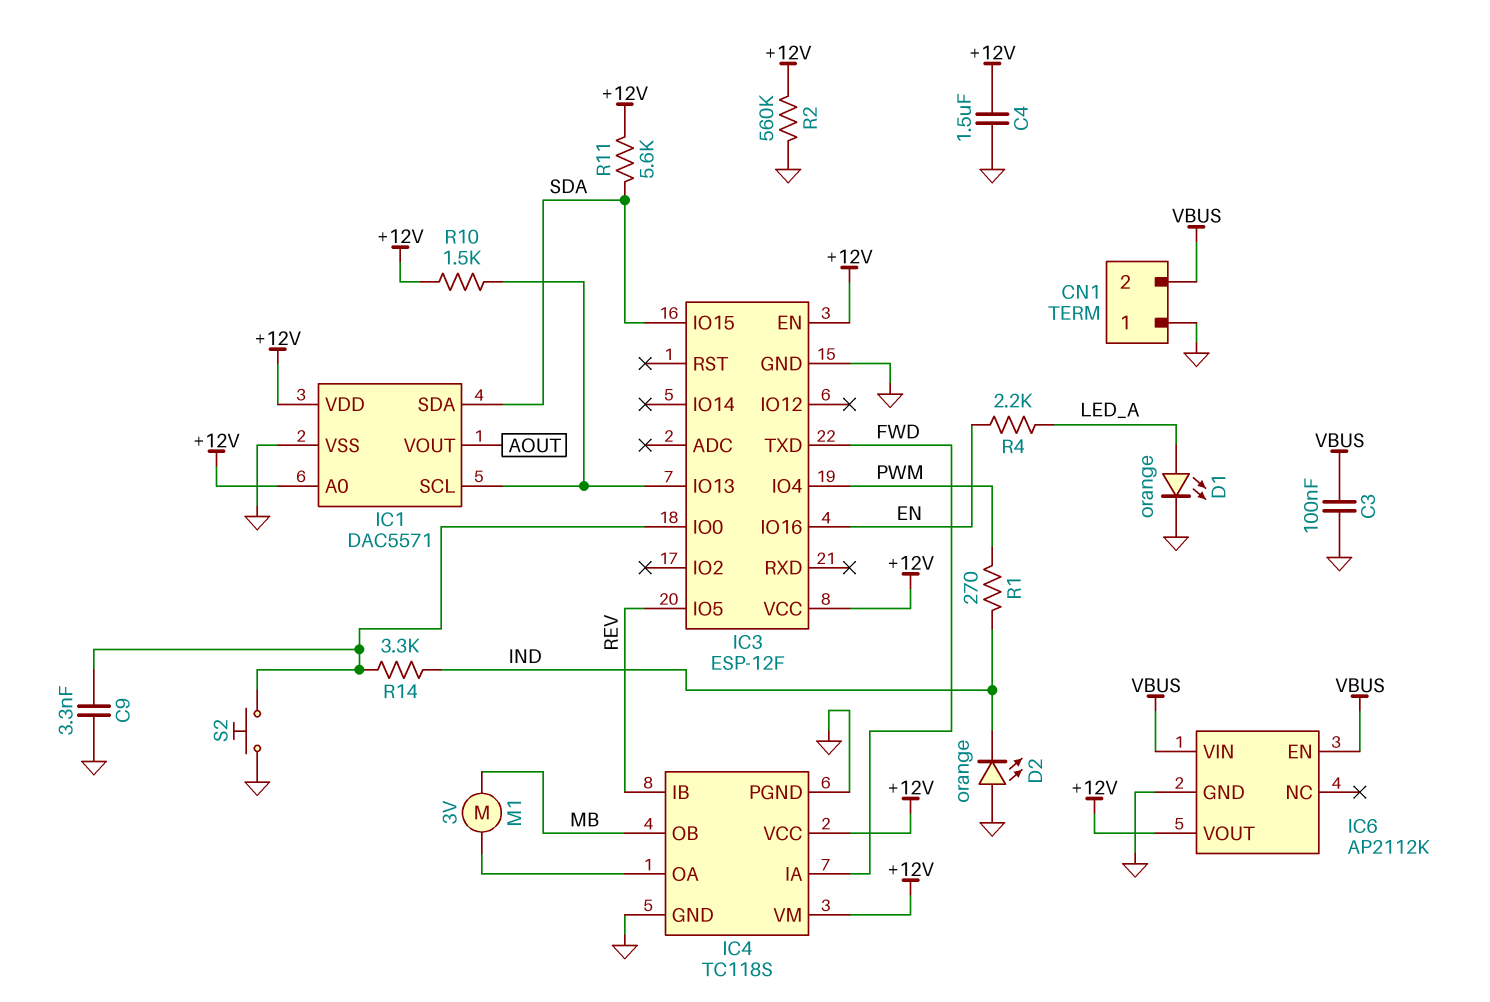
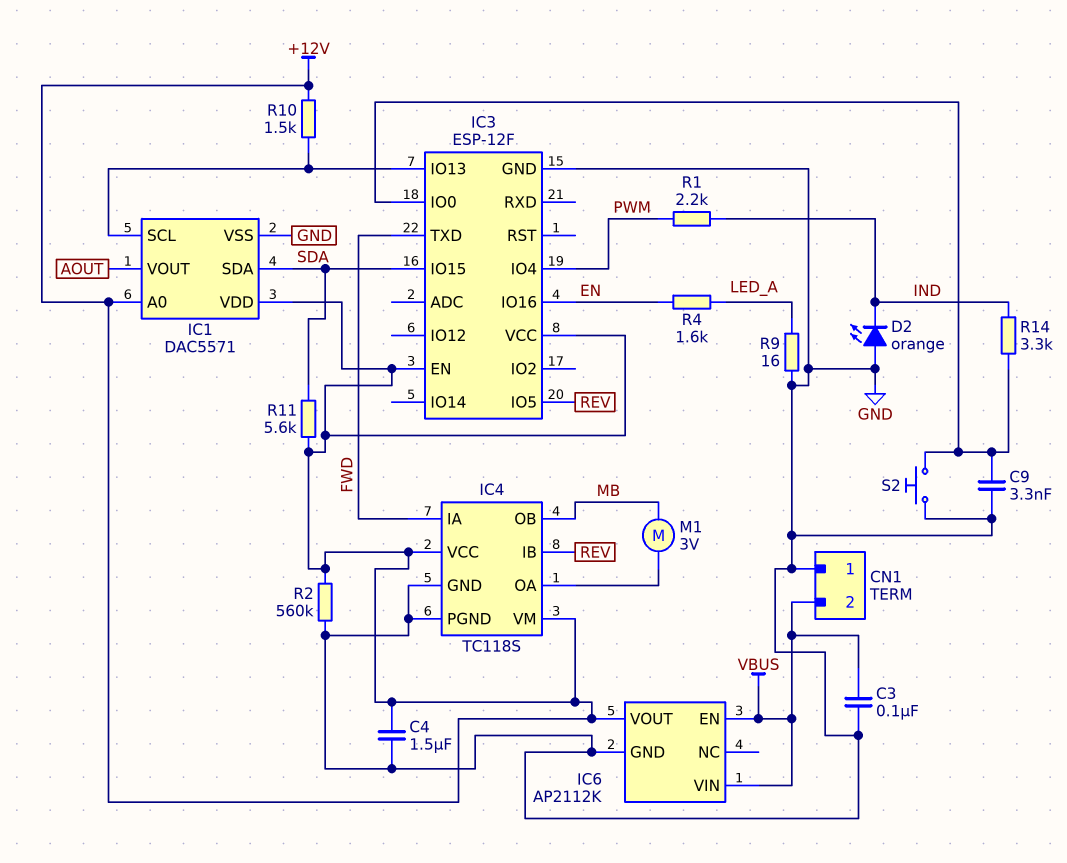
D1: LED orange (A LED_A, K GND) -> none
R1: 270 (IND, PWM) -> 2.2k (IND, PWM)
R4: 2.2k (EN, LED_A) -> 1.6k (EN, LED_A)
R9: none -> 16 (GND, LED_A)

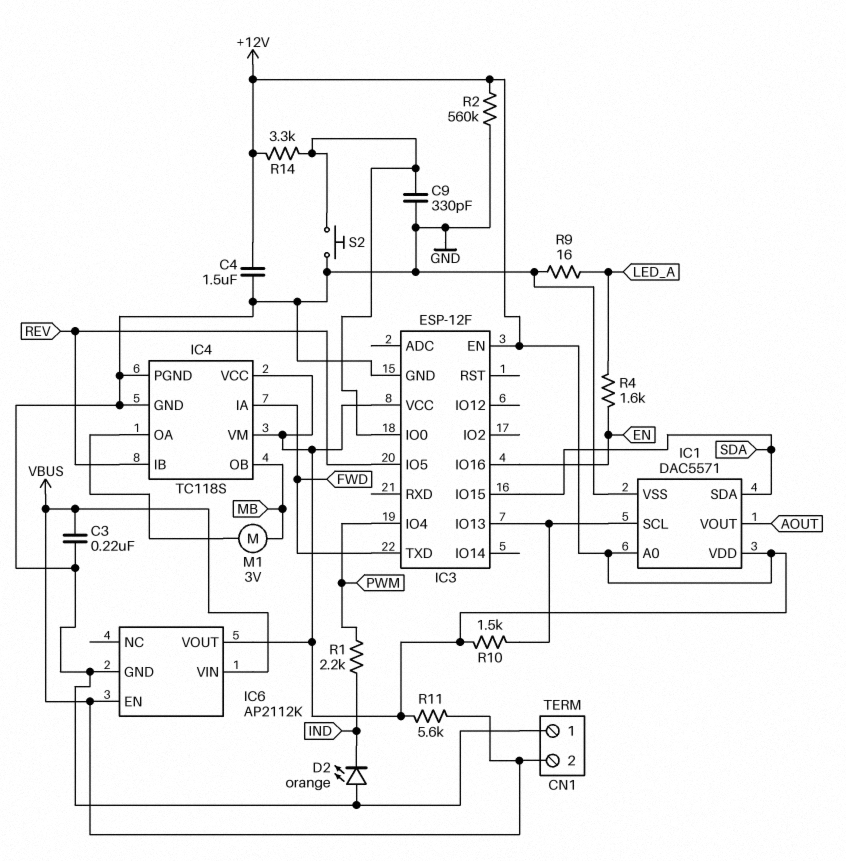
C3: 100nF (GND, VBUS) -> 220nF (GND, VBUS)
C9: 3.3nF (GND, IC3/IO0) -> 330pF (GND, IC3/IO0)
R11: 5.6k (+12V, SDA) -> 5.6k (+12V, VBUS)
R14: 3.3k (IC3/IO0, IND) -> 3.3k (+12V, IC3/IO0)

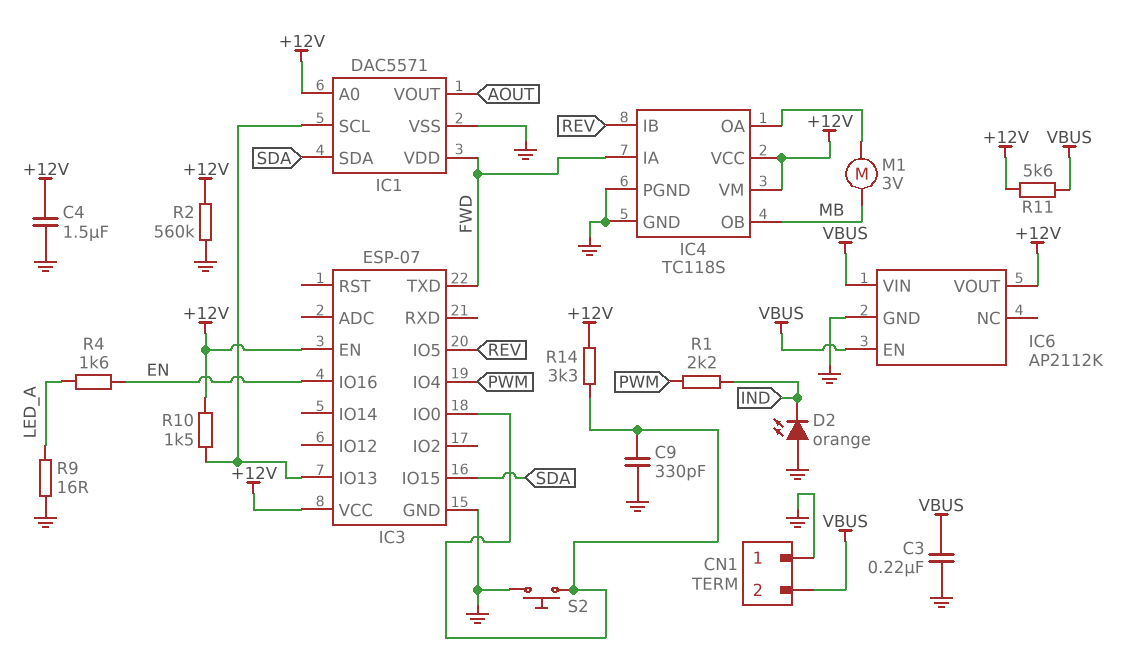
IC1 pin VDD: +12V -> FWD
IC3: ESP-12F -> ESP-07

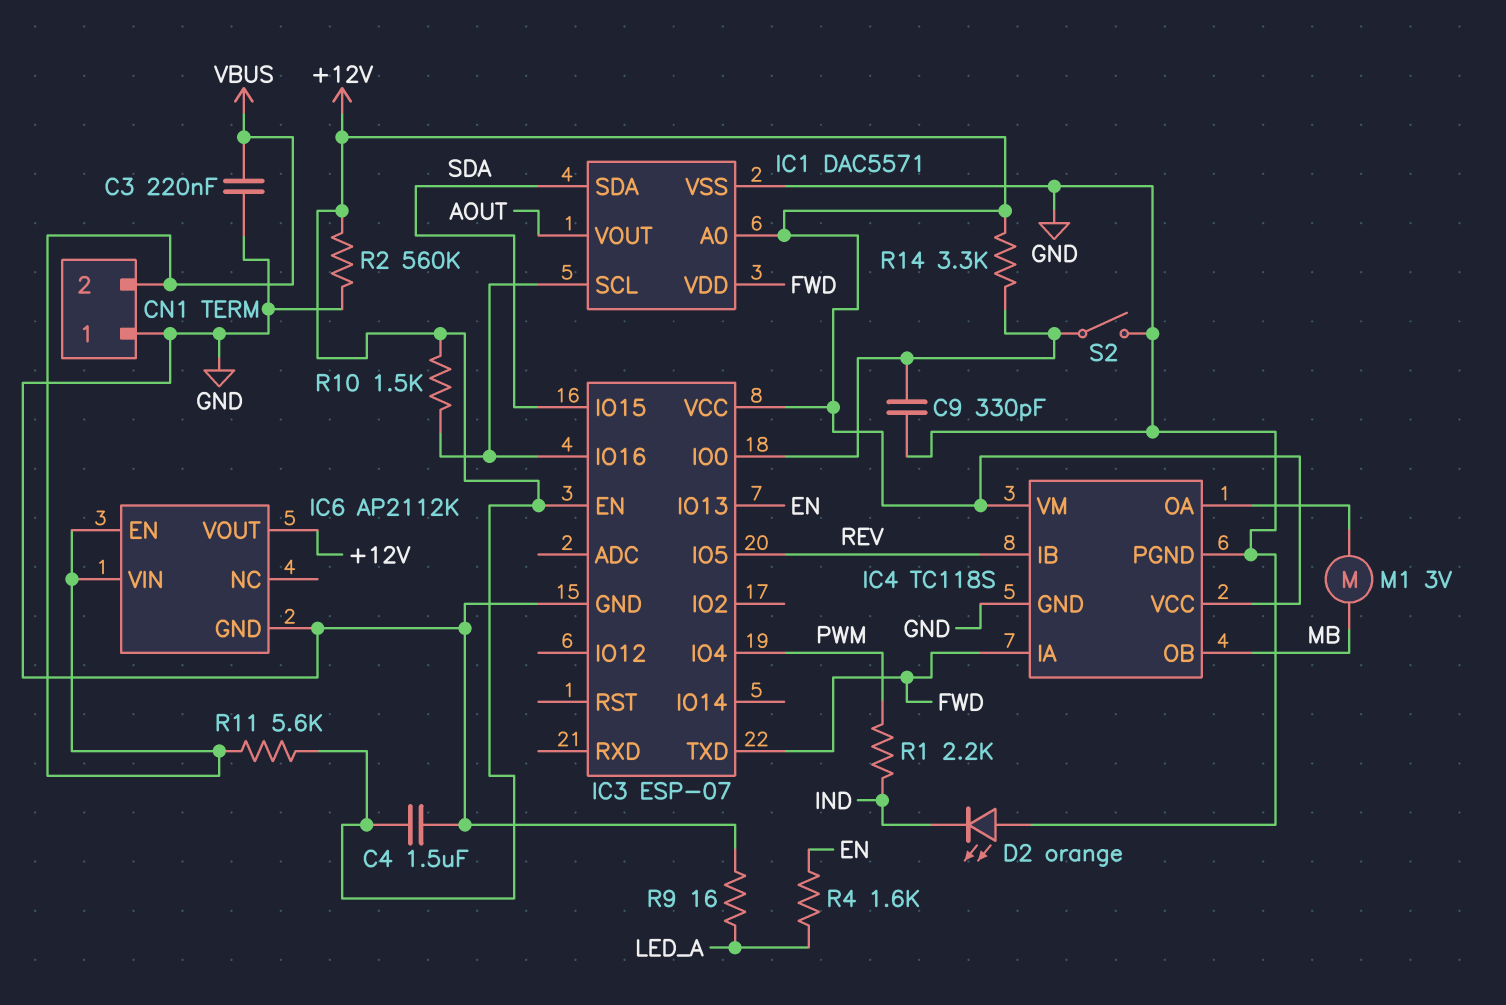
IC3 pin IO13: IC1/SCL -> EN
IC3 pin IO16: EN -> IC1/SCL
S2: button (GND, IC3/IO0) -> switch (GND, IC3/IO0)

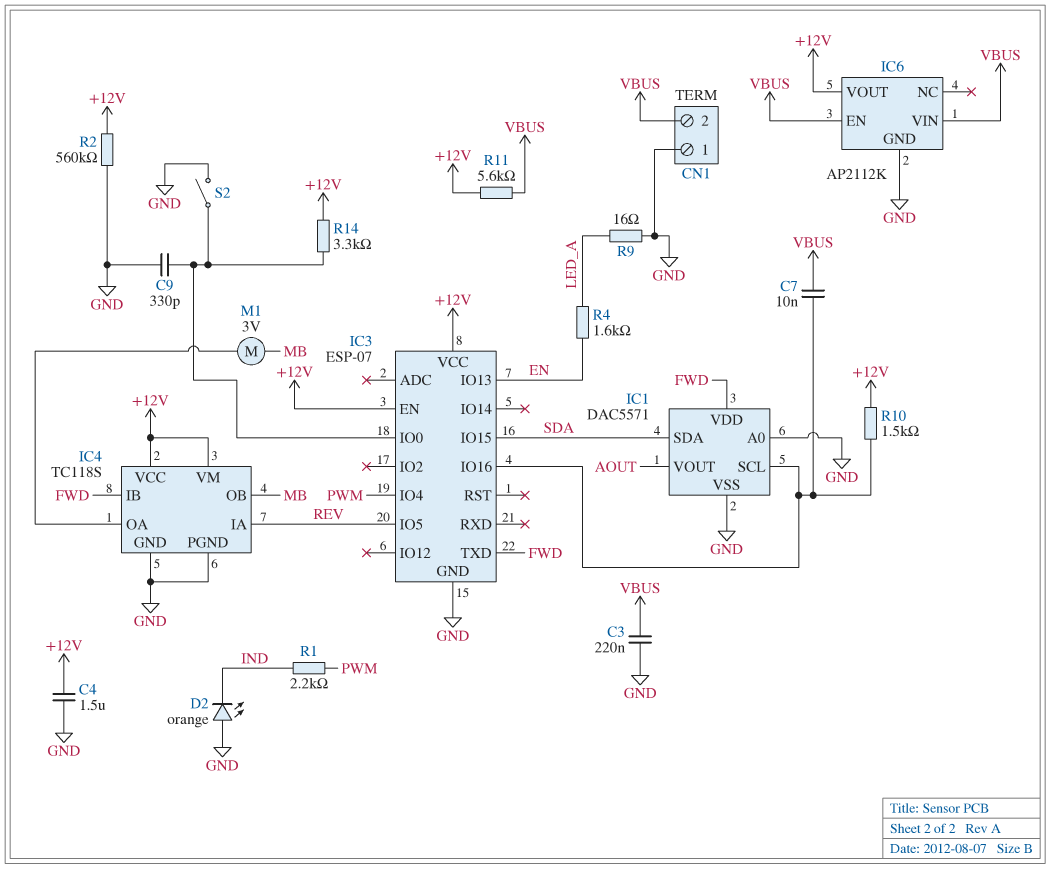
C7: none -> 10nF (IC1/SCL, VBUS)
IC1 pin A0: +12V -> GND
IC4 pin IA: FWD -> REV
IC4 pin IB: REV -> FWD

